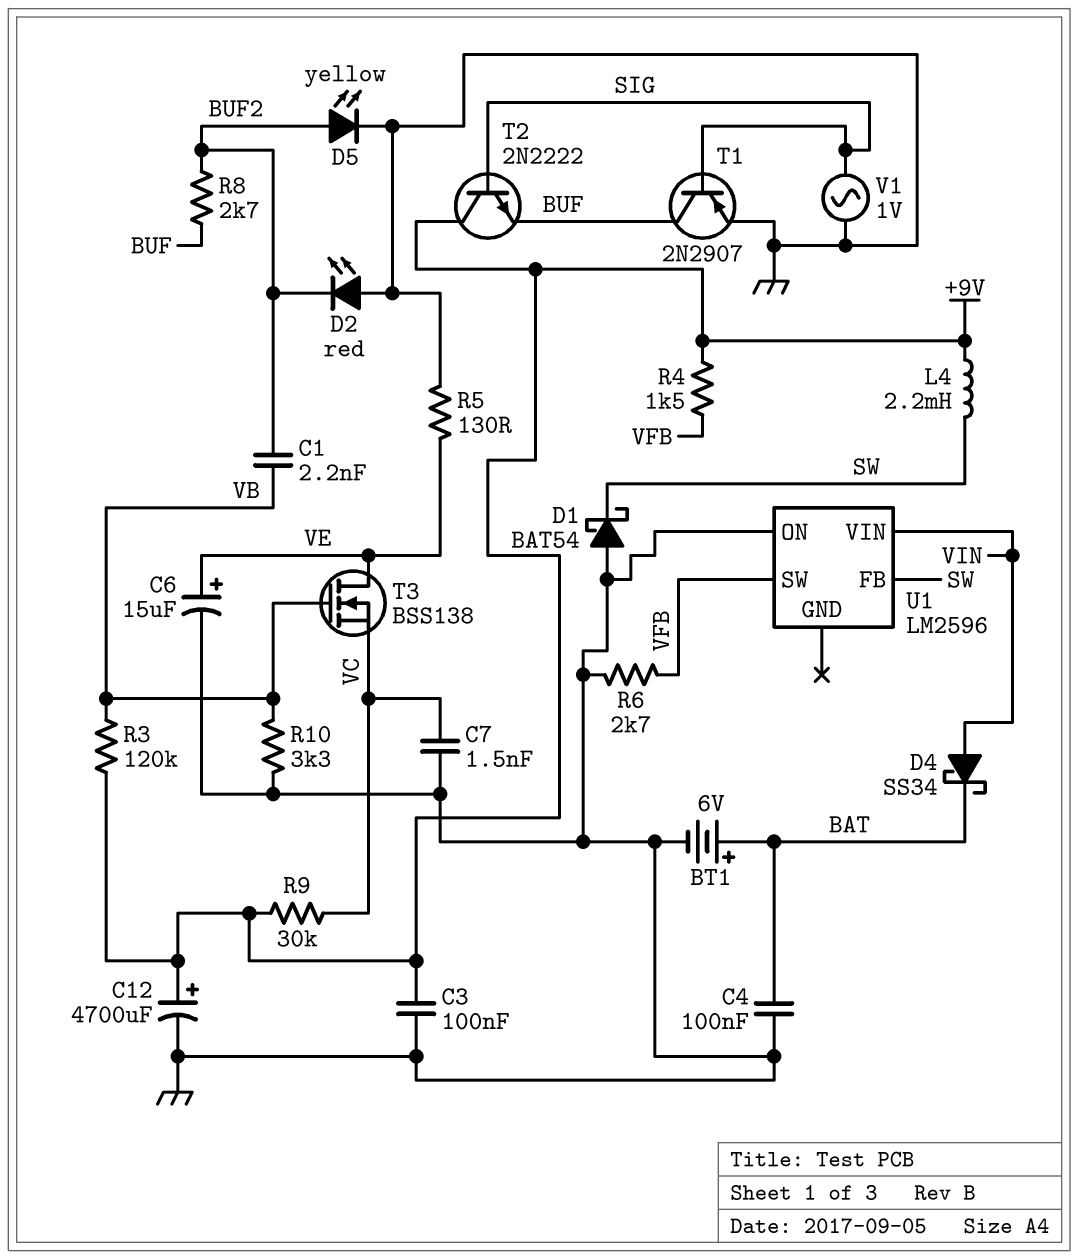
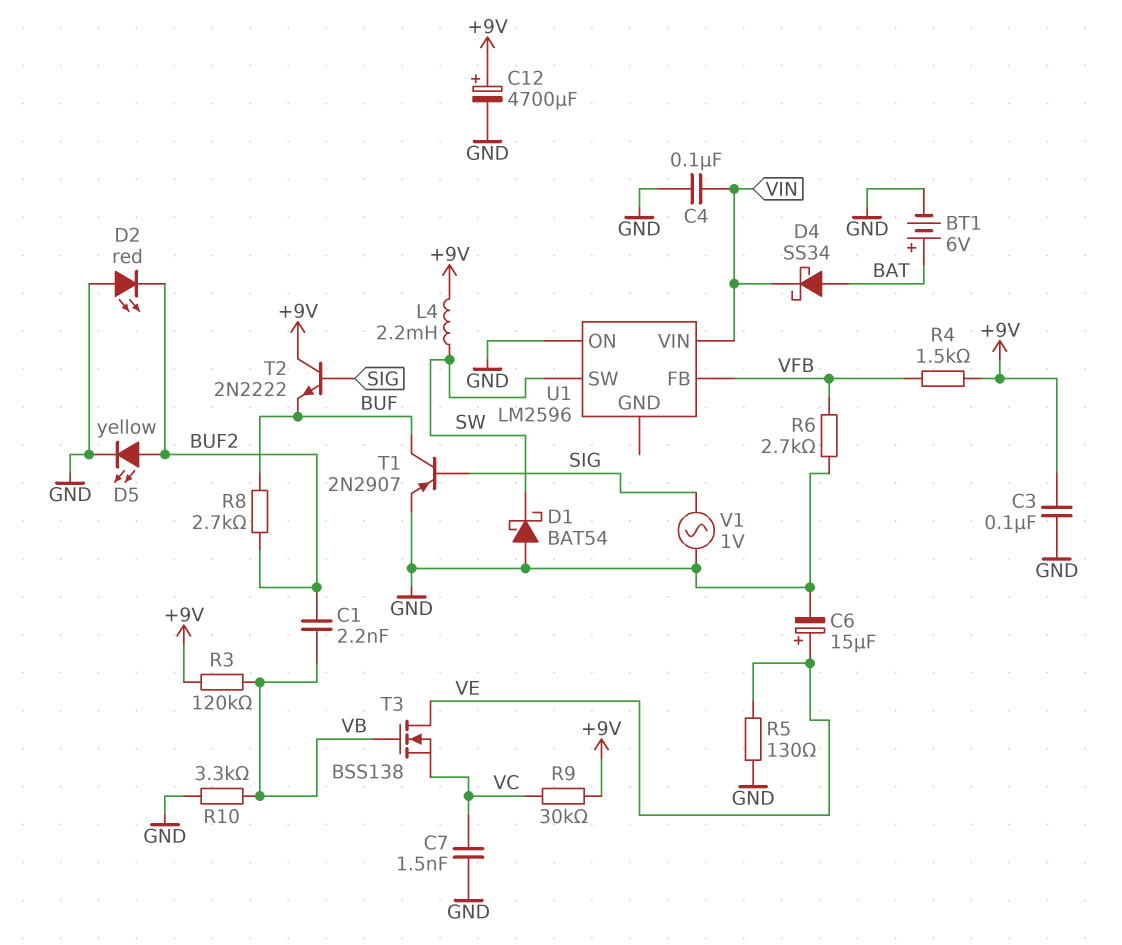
C4: 100nF (BAT, GND) -> 100nF (GND, VIN)
D4: schottky SS34 (A VIN, K BAT) -> schottky SS34 (A BAT, K VIN)
U1 pin FB: SW -> VFB
U1 pin SW: VFB -> SW

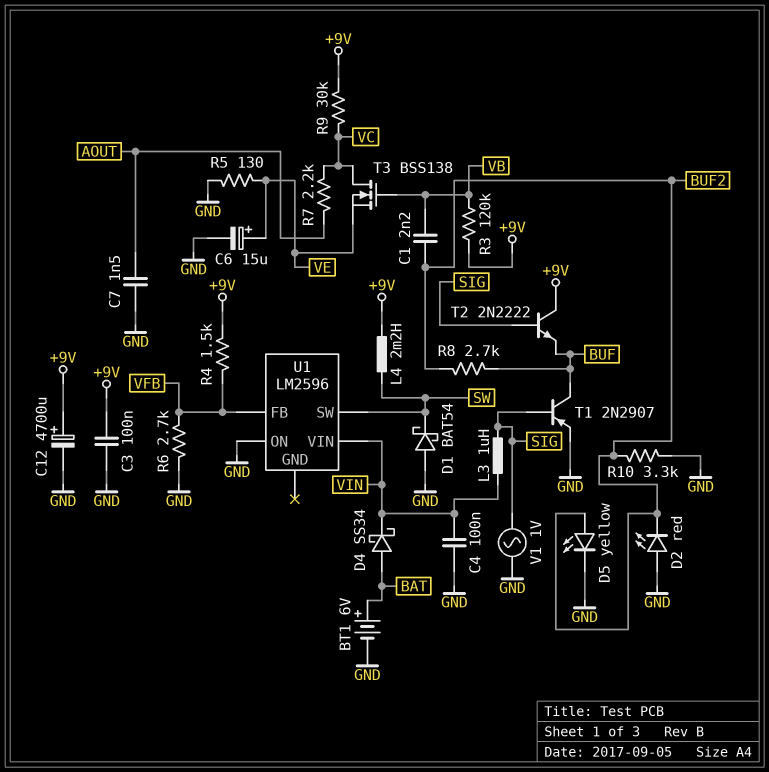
C7: 1.5nF (GND, VC) -> 1.5nF (AOUT, GND)
L3: none -> 1uH (SIG, VIN)
R7: none -> 2.2k (AOUT, VC)
R10: 3.3k (GND, VB) -> 3.3k (BUF2, GND)
T3: NMOS BSS138 (G VB, D VE, S VC) -> NMOS BSS138 (G VB, D VC, S VE)

